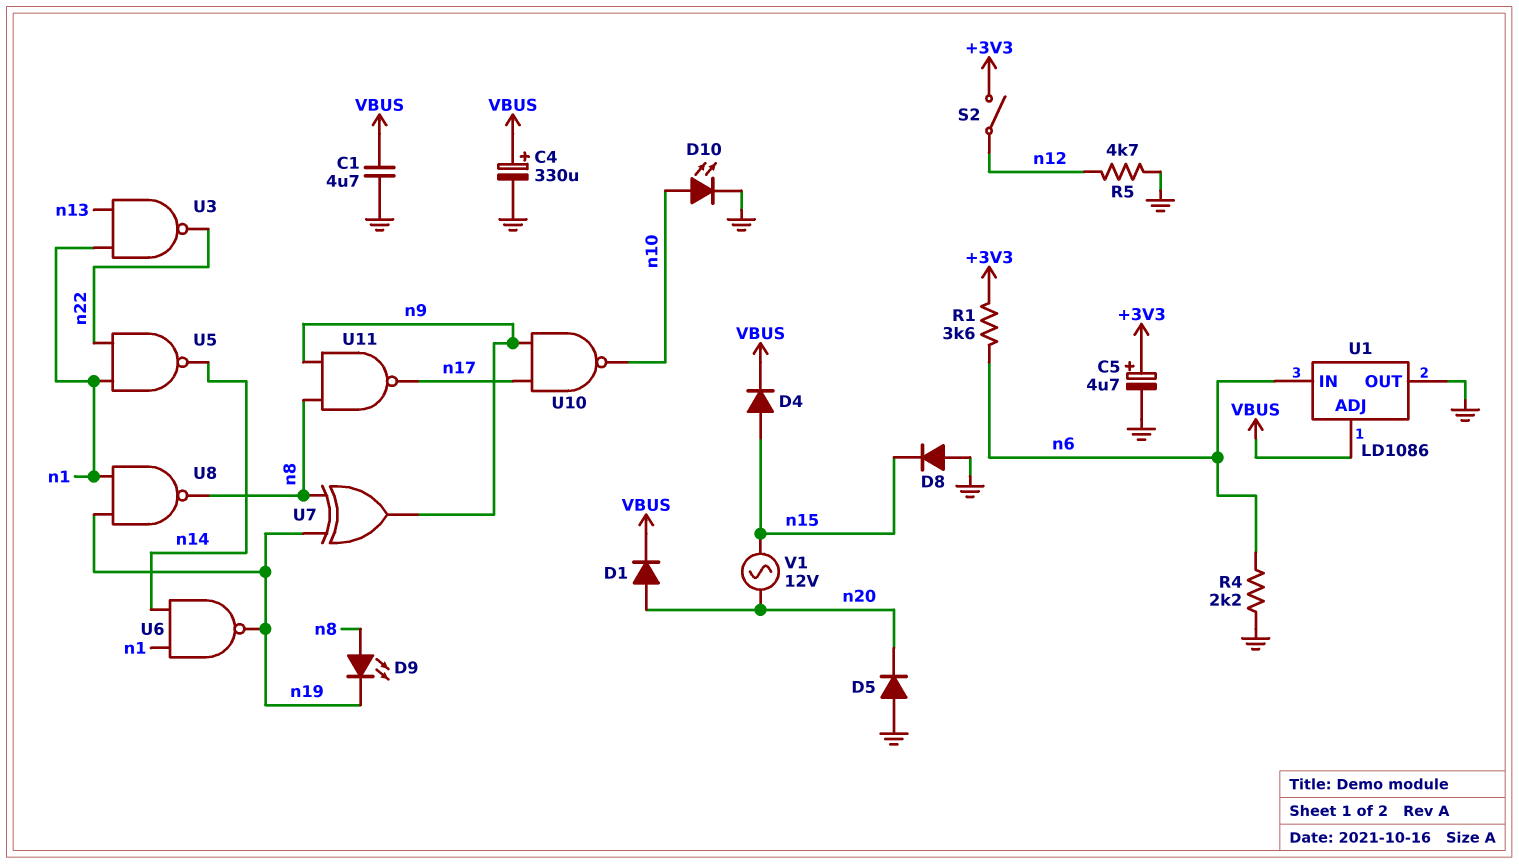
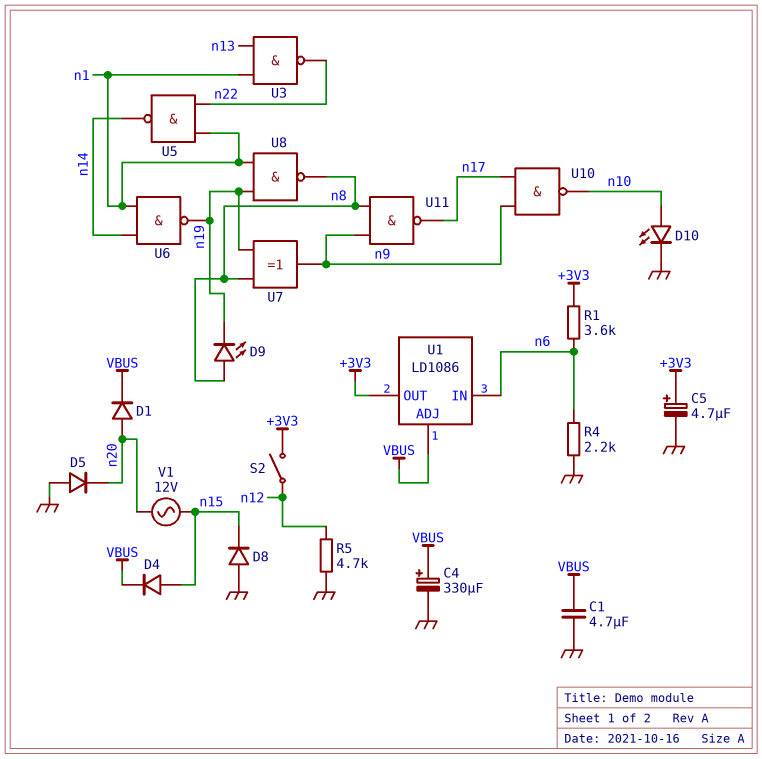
U1 pin OUT: GND -> +3V3

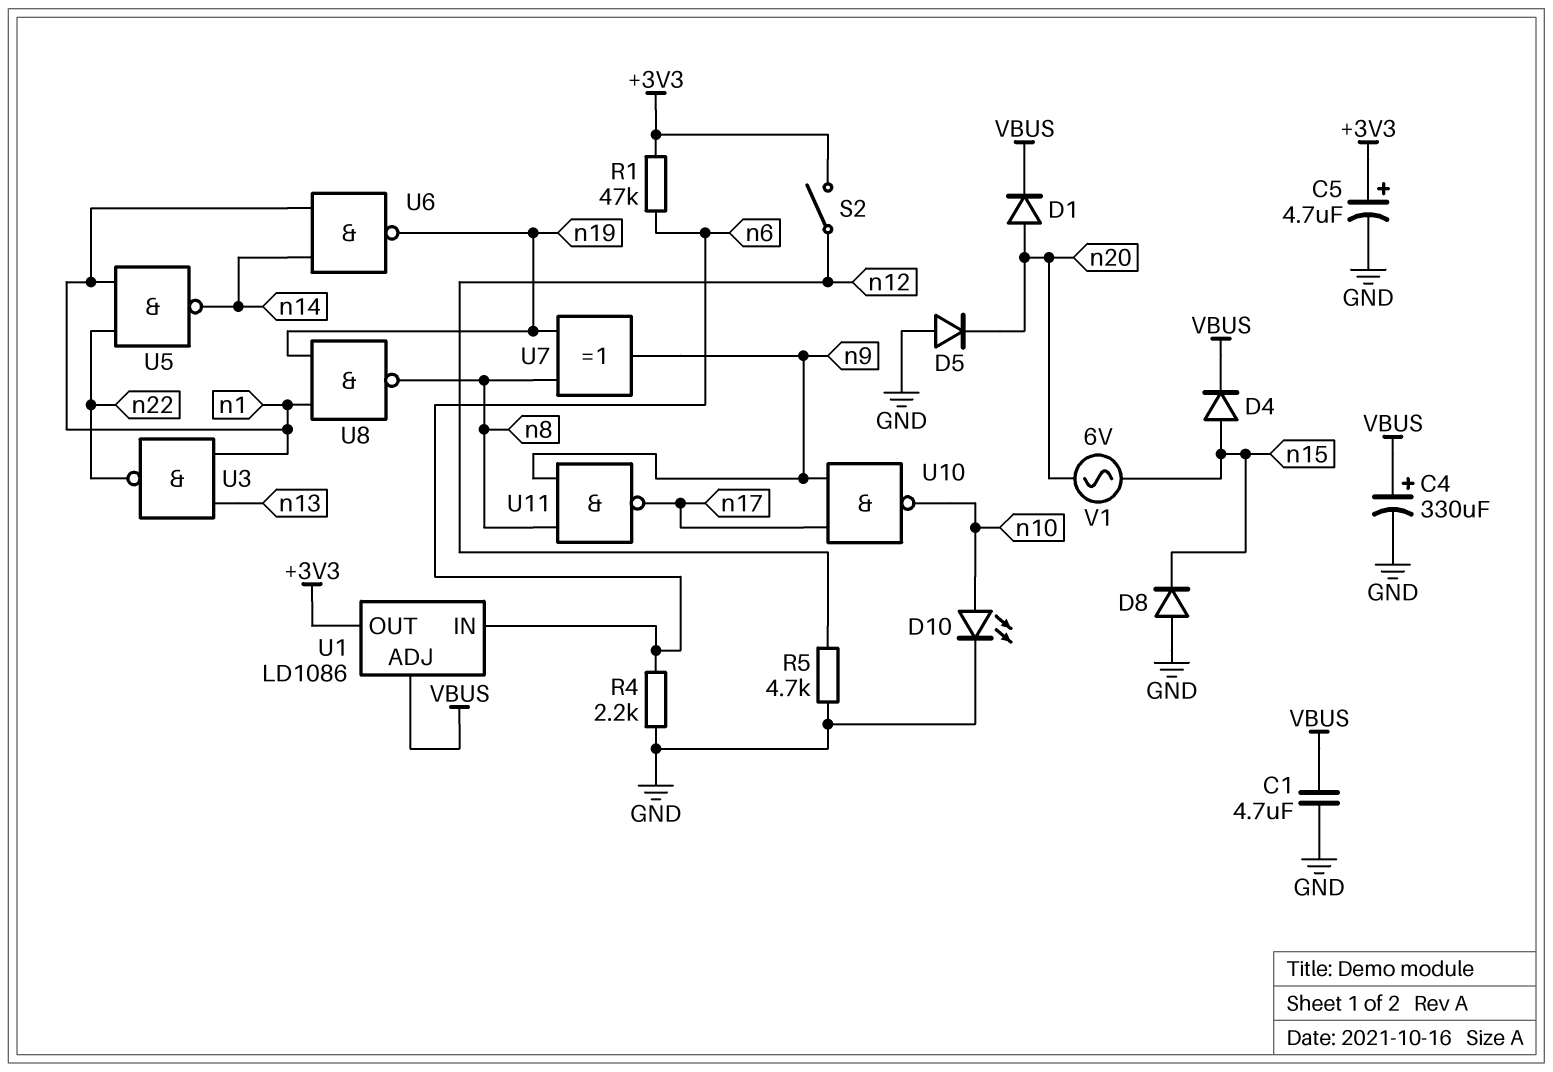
D9: LED (A n8, K n19) -> none
R1: 3.6k (+3V3, n6) -> 47k (+3V3, n6)
V1: AC 12V (n15, n20) -> AC 6V (n15, n20)

